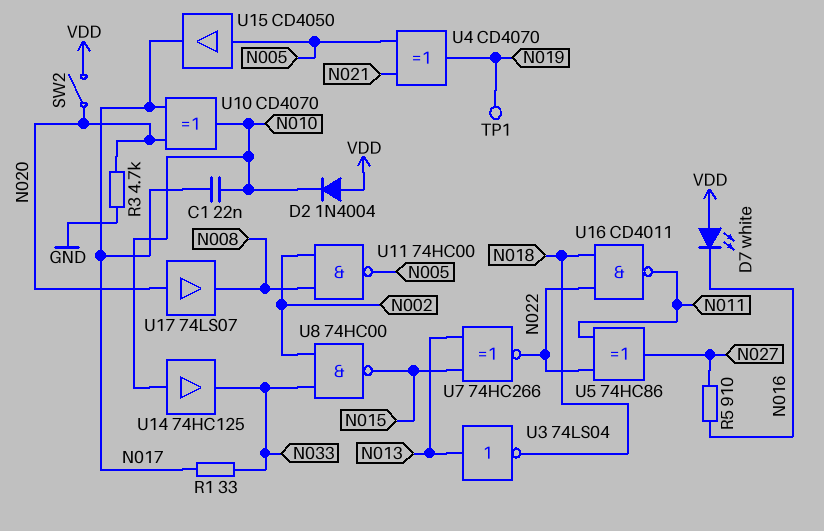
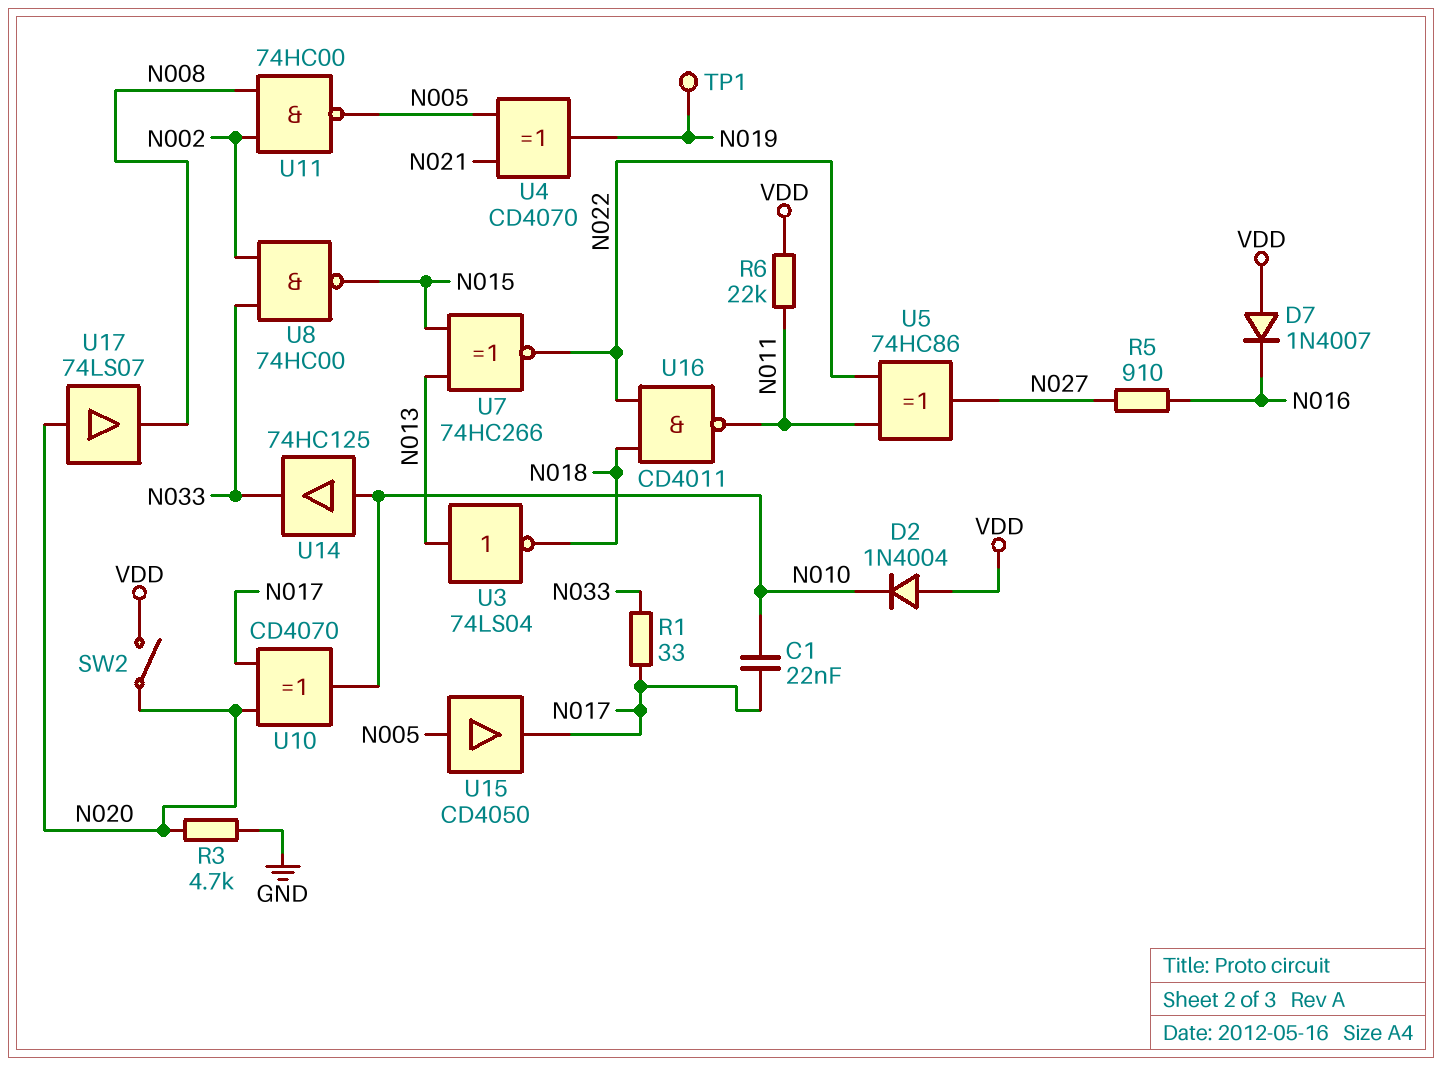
D7: LED white (A VDD, K N016) -> diode 1N4007 (A VDD, K N016)
R6: none -> 22k (N011, VDD)

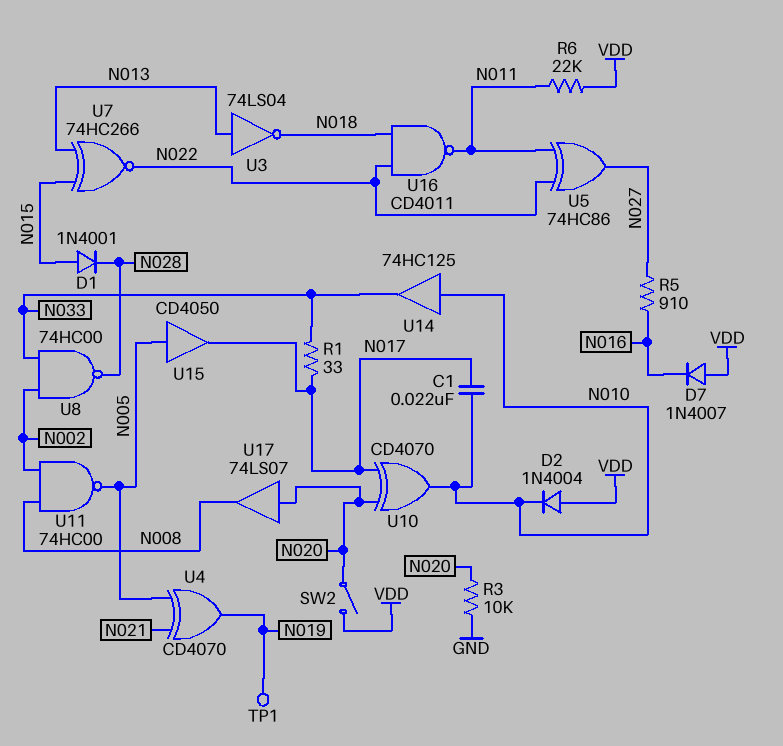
D1: none -> diode 1N4001 (A N015, K N028)
R3: 4.7k (GND, N020) -> 10k (GND, N020)
U8: NAND 74HC00 (in N002, in N033, out N015) -> NAND 74HC00 (in N002, in N033, out N028)

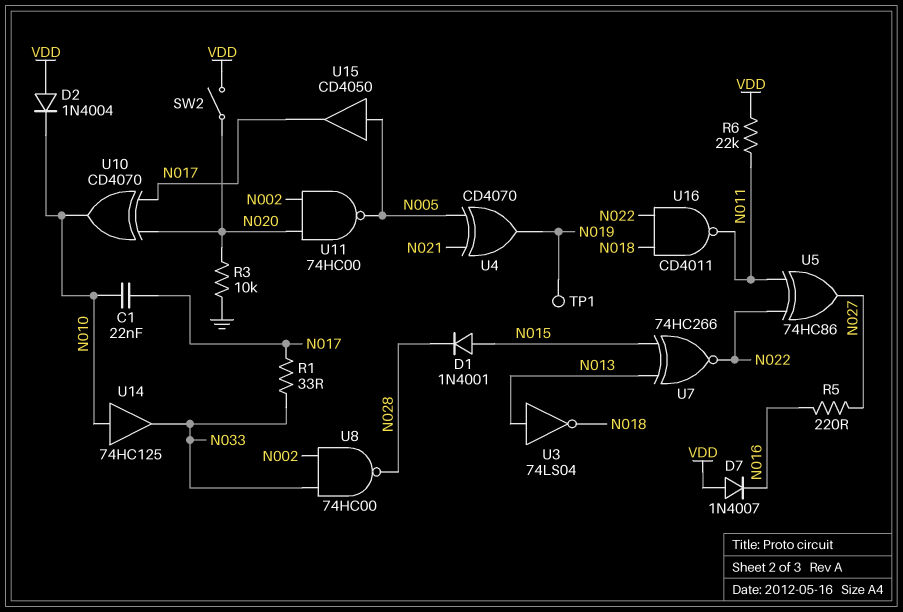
R5: 910 (N016, N027) -> 220 (N016, N027)
U11: NAND 74HC00 (in N002, in N008, out N005) -> NAND 74HC00 (in N002, in N020, out N005)
U17: buffer 74LS07 (in N020, out N008) -> none

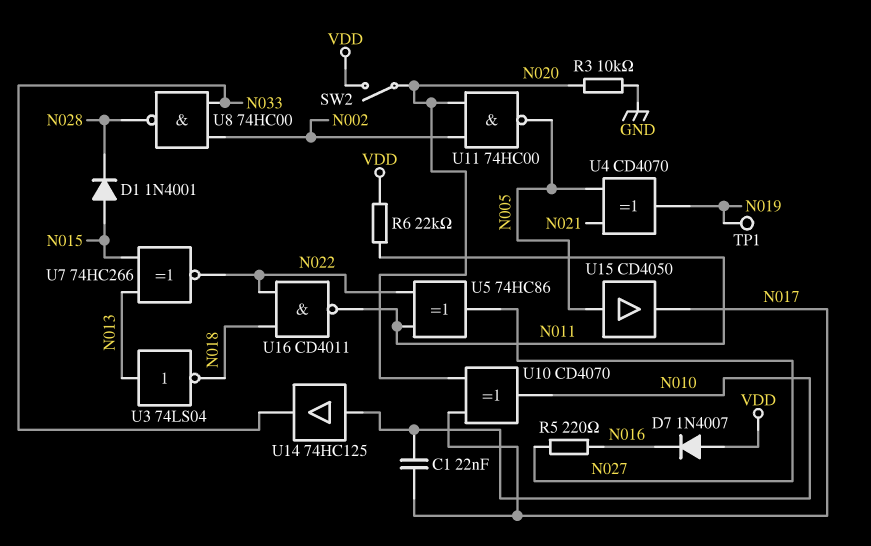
D2: diode 1N4004 (A VDD, K N010) -> none
R1: 33 (N017, N033) -> none

